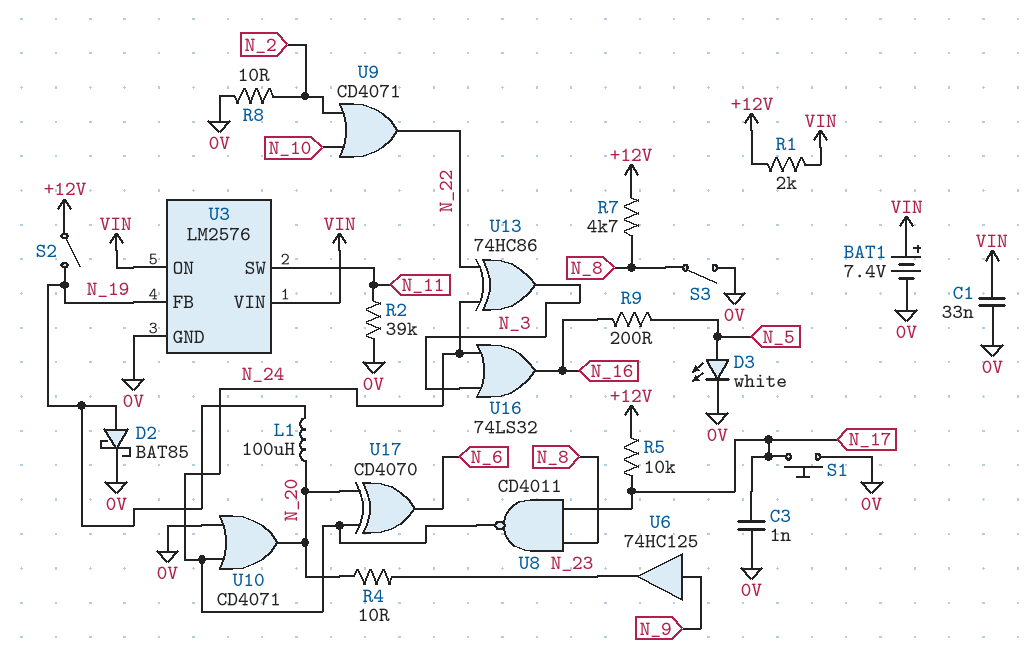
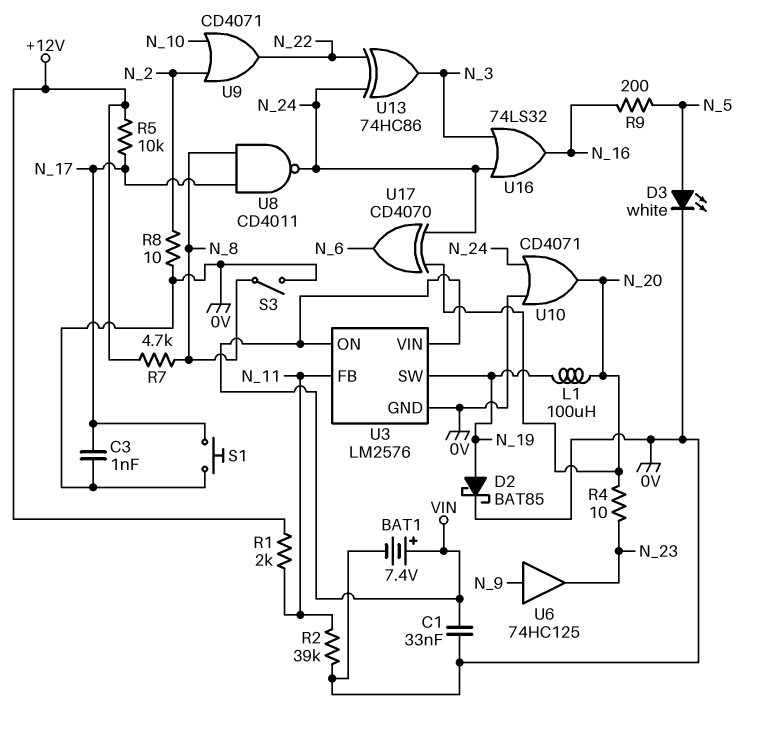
R1: 2k (+12V, VIN) -> 2k (+12V, N_11)
S2: switch (+12V, N_19) -> none
U3 pin FB: N_19 -> N_11
U3 pin SW: N_11 -> N_19

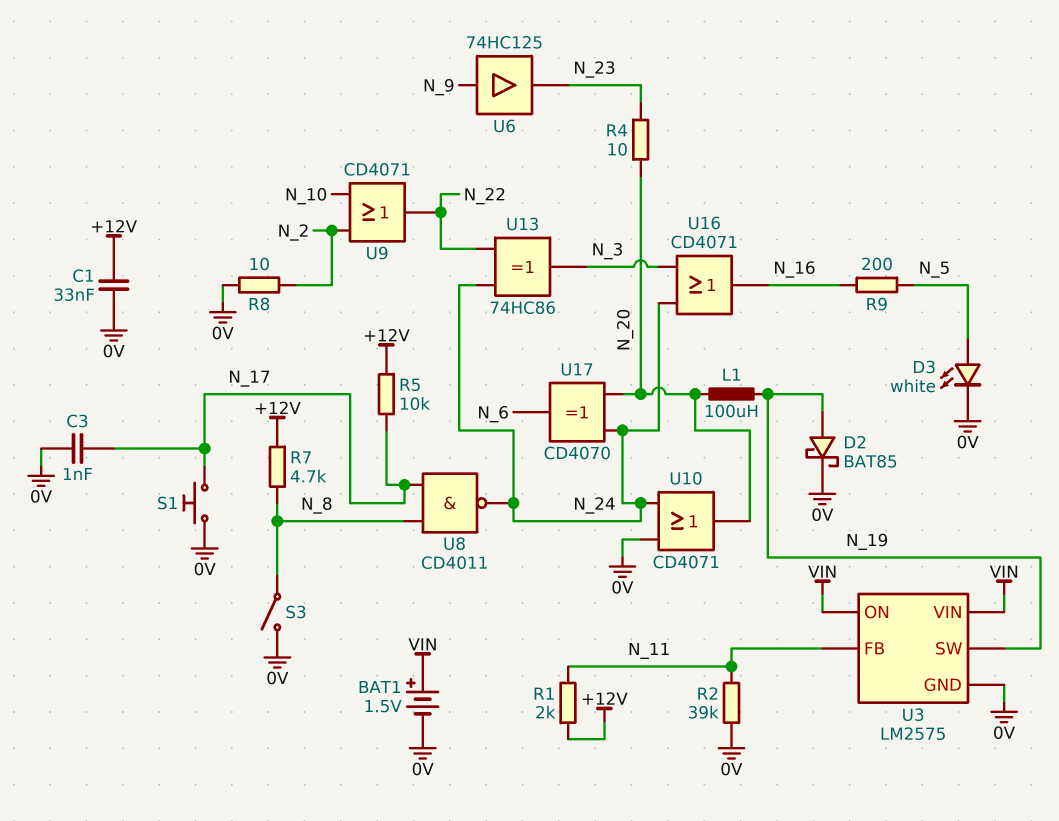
BAT1: 7.4V (plus VIN, minus 0V) -> 1.5V (plus VIN, minus 0V)
C1: 33nF (0V, VIN) -> 33nF (+12V, 0V)
U3: LM2576 -> LM2575
U16: OR 74LS32 (in N_3, in N_24, out N_16) -> OR CD4071 (in N_3, in N_24, out N_16)

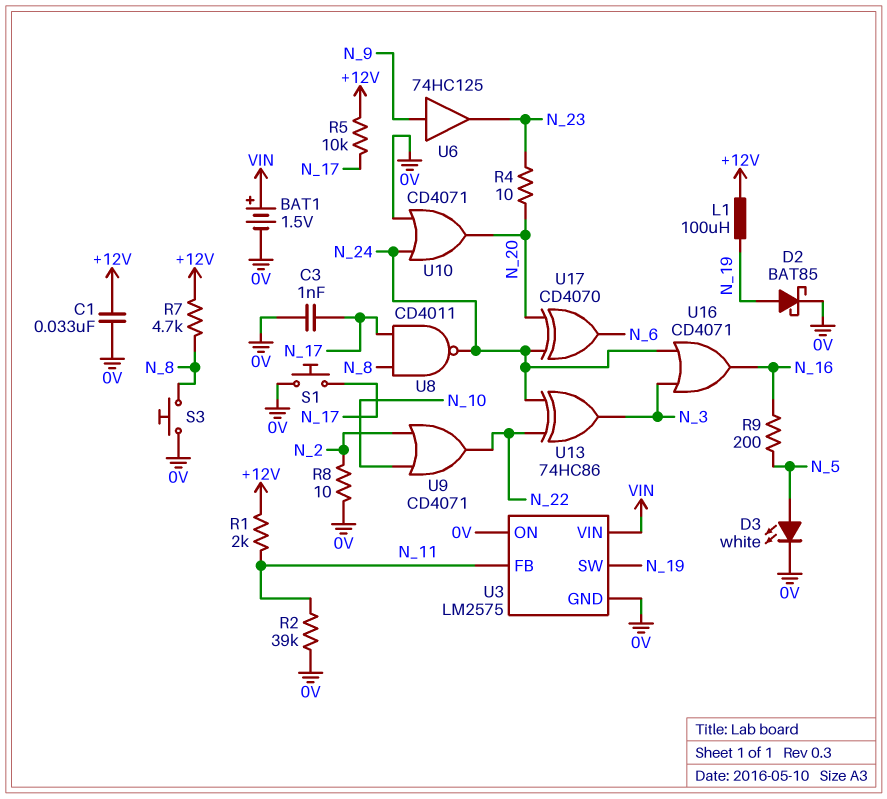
L1: 100uH (N_19, N_20) -> 100uH (+12V, N_19)
S3: switch (0V, N_8) -> button (0V, N_8)
U3 pin ON: VIN -> 0V

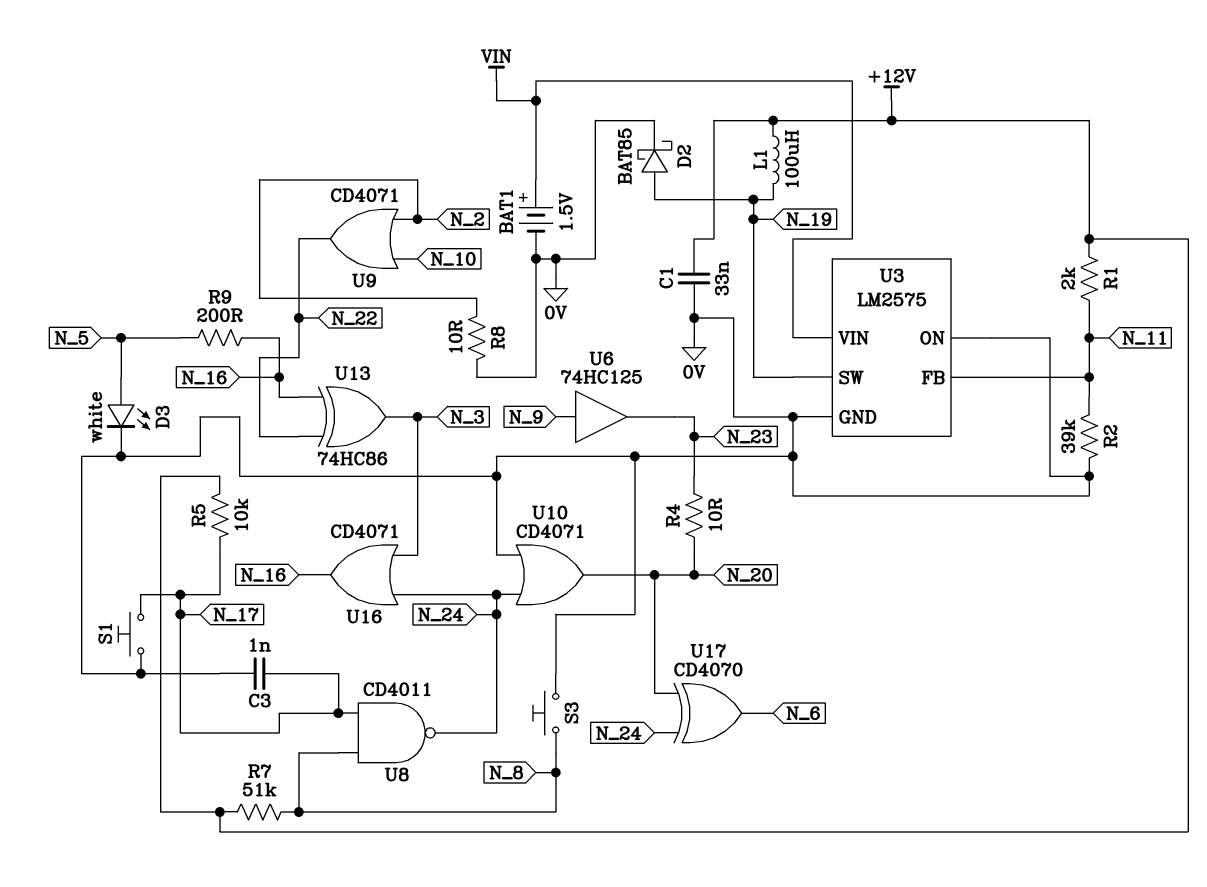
R7: 4.7k (+12V, N_8) -> 51k (+12V, N_8)
U13: XOR 74HC86 (in N_22, in N_24, out N_3) -> XOR 74HC86 (in N_16, in N_22, out N_3)

